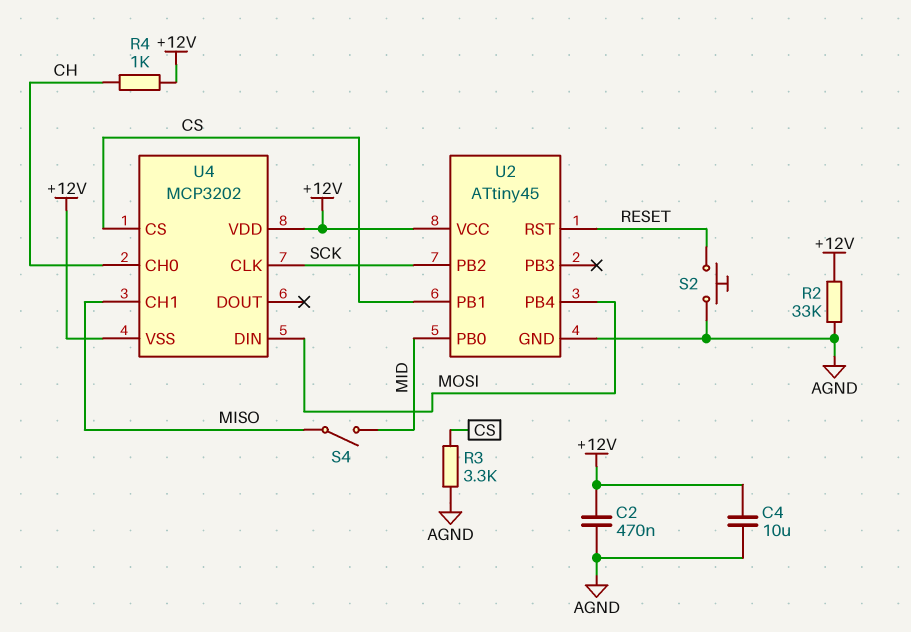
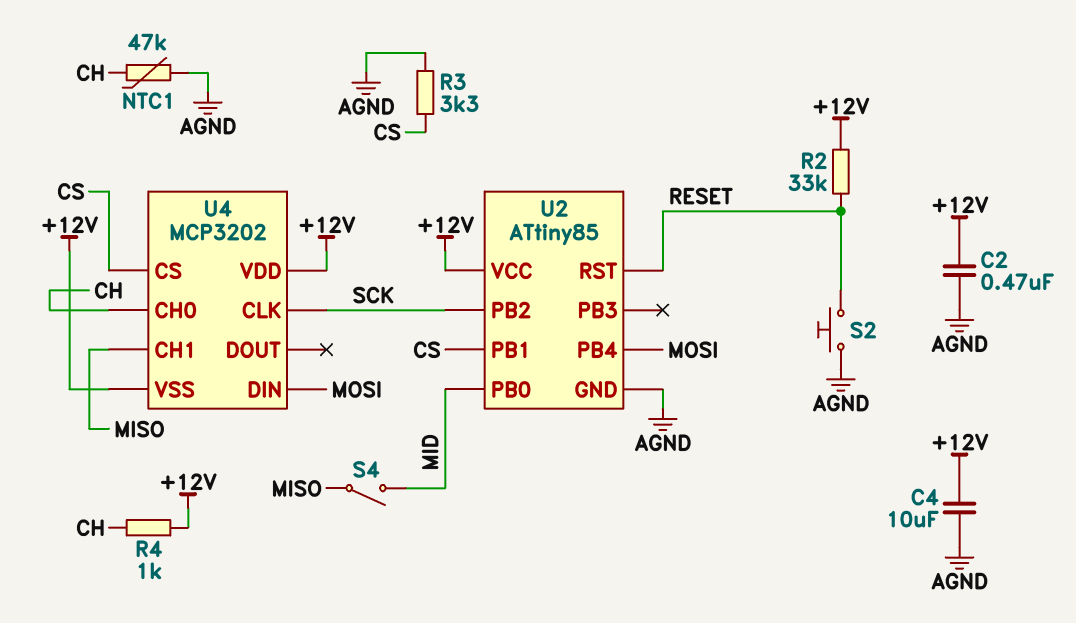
NTC1: none -> 47k (AGND, CH)
R2: 33k (+12V, AGND) -> 33k (+12V, RESET)
U2: ATtiny45 -> ATtiny85

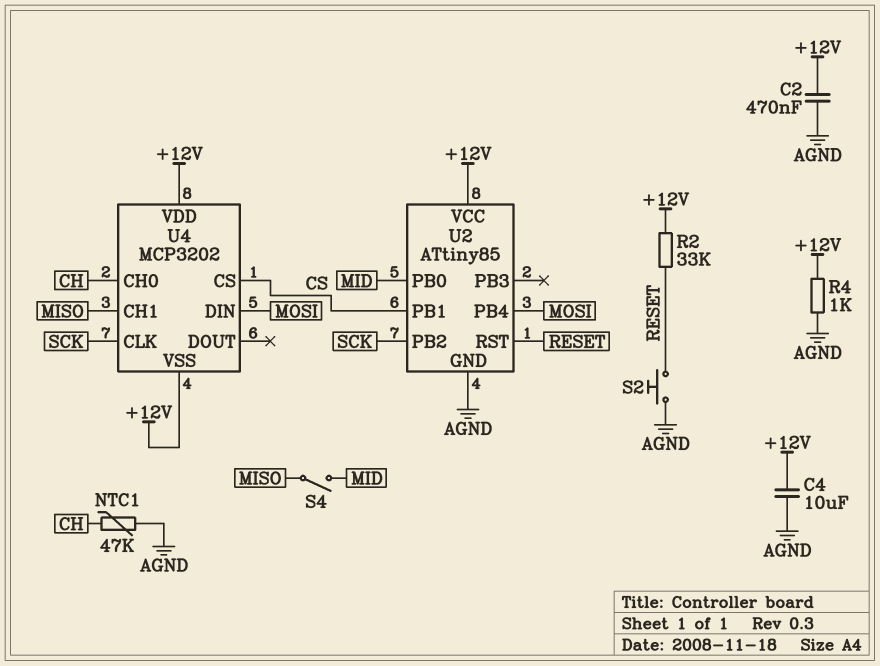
R3: 3.3k (AGND, CS) -> none
R4: 1k (+12V, CH) -> 1k (+12V, AGND)

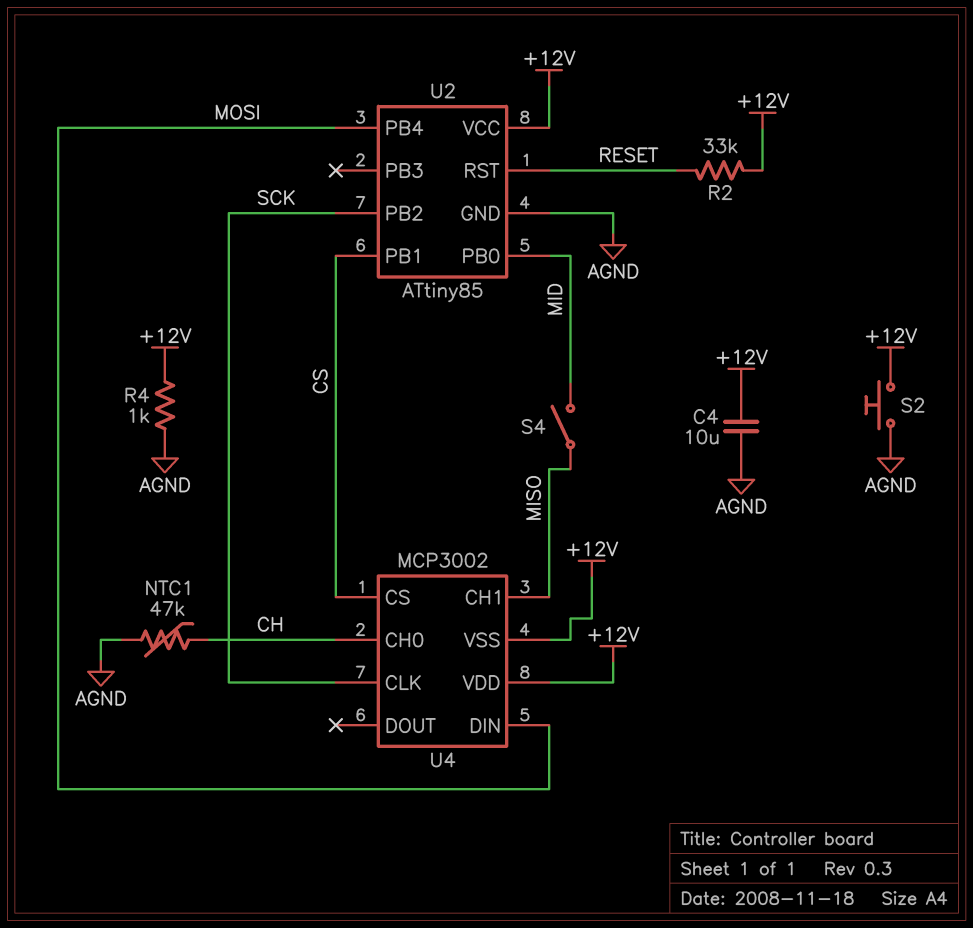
C2: 470nF (+12V, AGND) -> none
S2: button (AGND, RESET) -> button (+12V, AGND)
U4: MCP3202 -> MCP3002

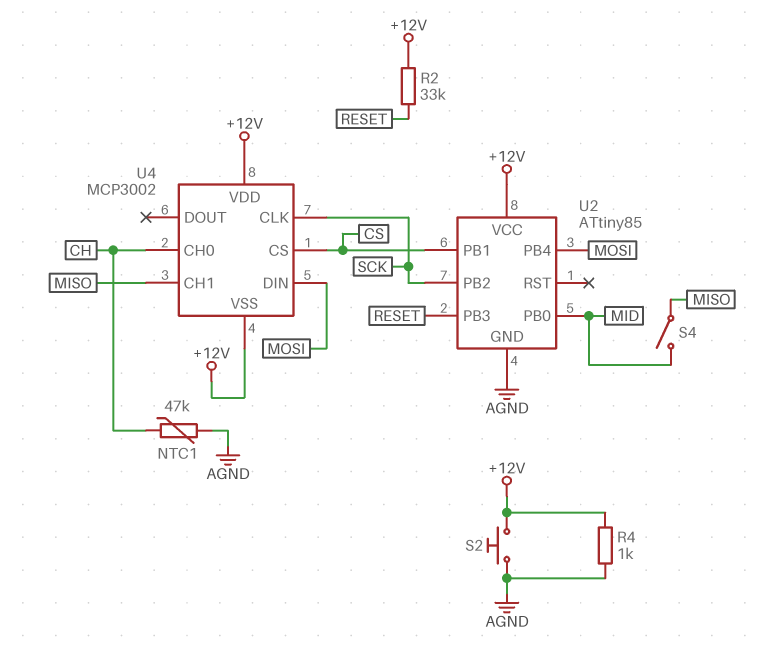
C4: 10uF (+12V, AGND) -> none
U2 pin PB3: none -> RESET
U2 pin RST: RESET -> none

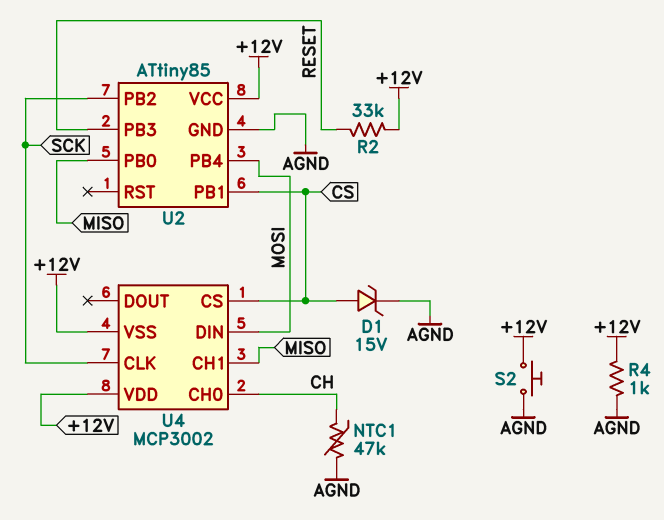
D1: none -> zener 15V (A CS, K AGND)
S4: switch (MID, MISO) -> none
U2 pin PB0: MID -> MISO

